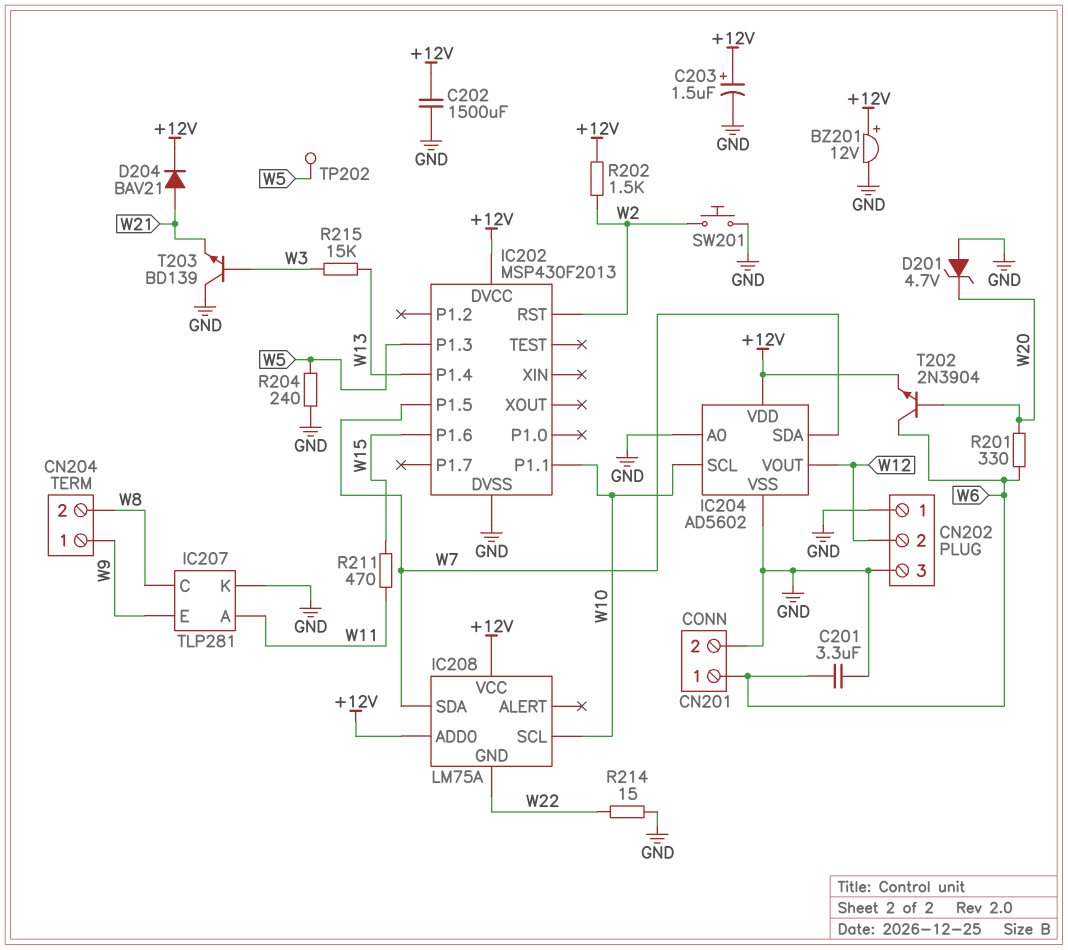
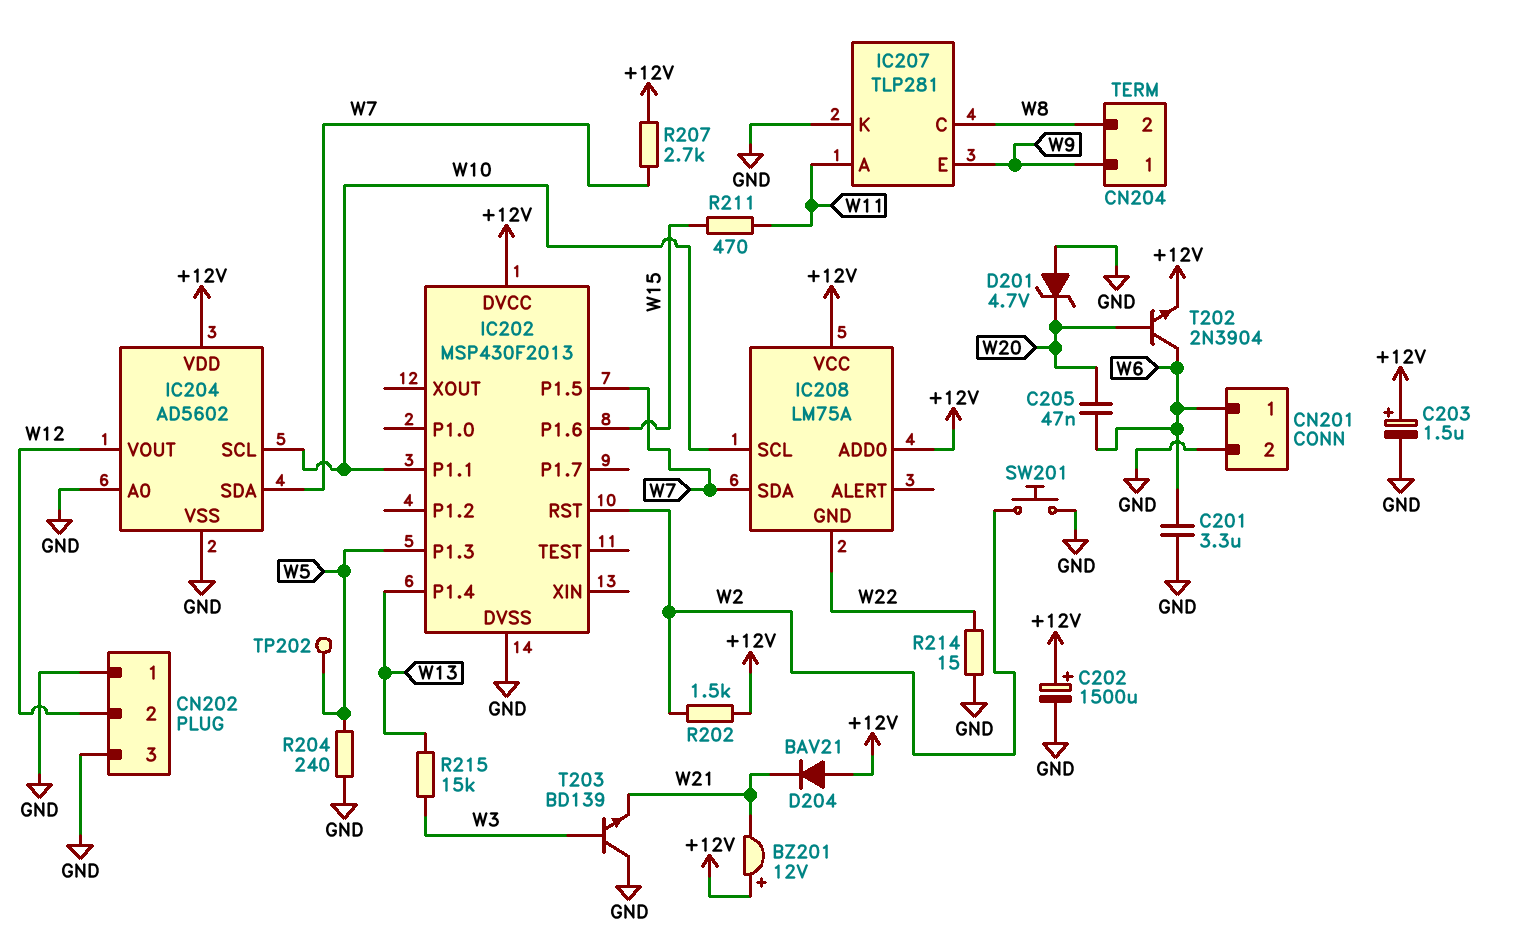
BZ201: buzzer 12V (plus +12V, minus GND) -> buzzer 12V (plus +12V, minus W21)
C202: 1500uF (+12V, GND) -> 1500uF (plus +12V, minus GND)
C205: none -> 47nF (W6, W20)
D204: diode BAV21 (A W21, K +12V) -> diode BAV21 (A +12V, K W21)
R201: 330 (W6, W20) -> none
R207: none -> 2.7k (+12V, W7)

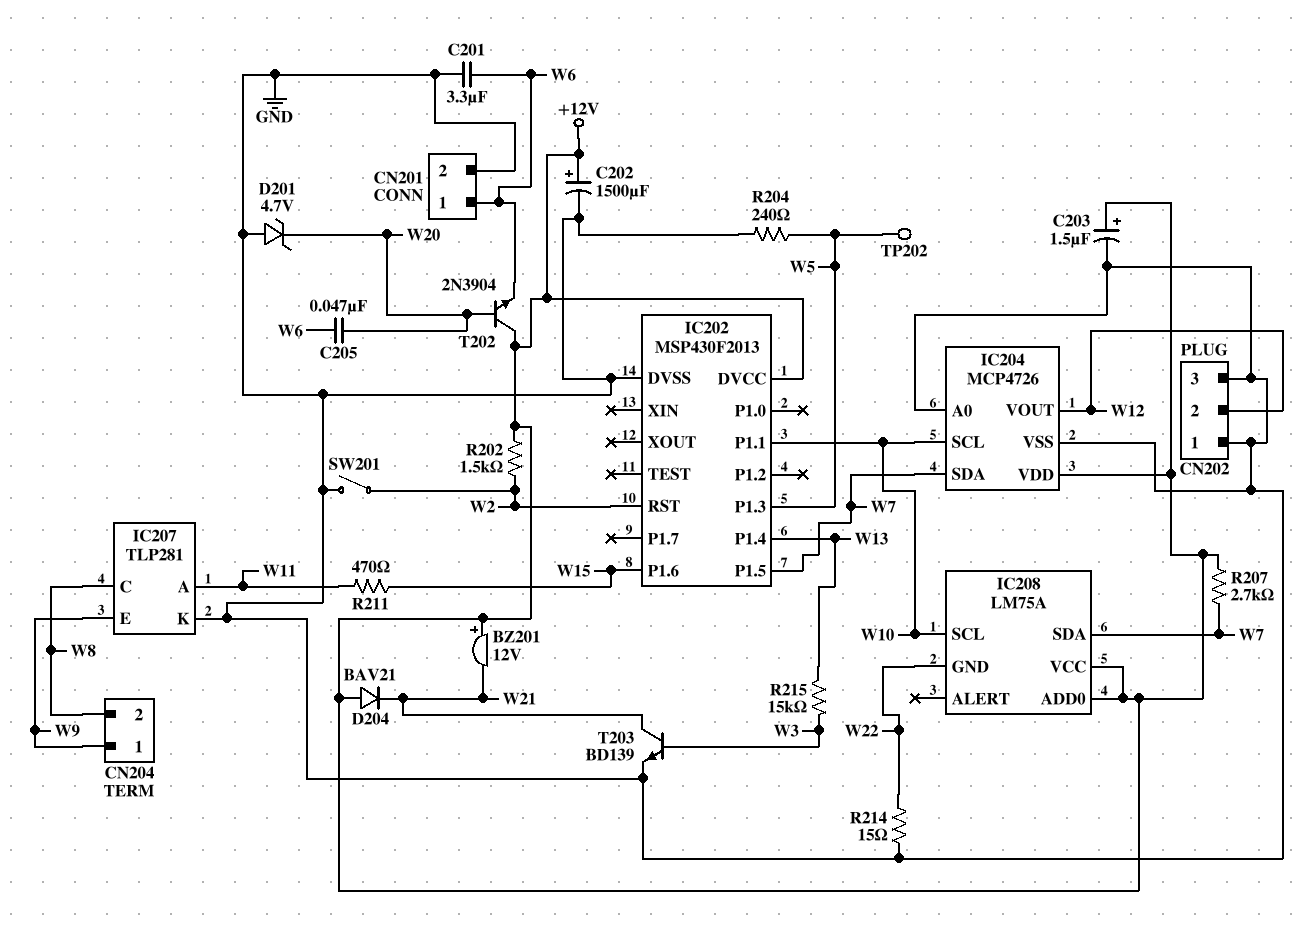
IC204: AD5602 -> MCP4726
SW201: button (GND, W2) -> switch (GND, W2)
T202: NPN 2N3904 (B W20, C W6, E +12V) -> NPN 2N3904 (B W20, C +12V, E W6)
T203: NPN BD139 (B W3, C GND, E W21) -> NPN BD139 (B W3, C W21, E GND)

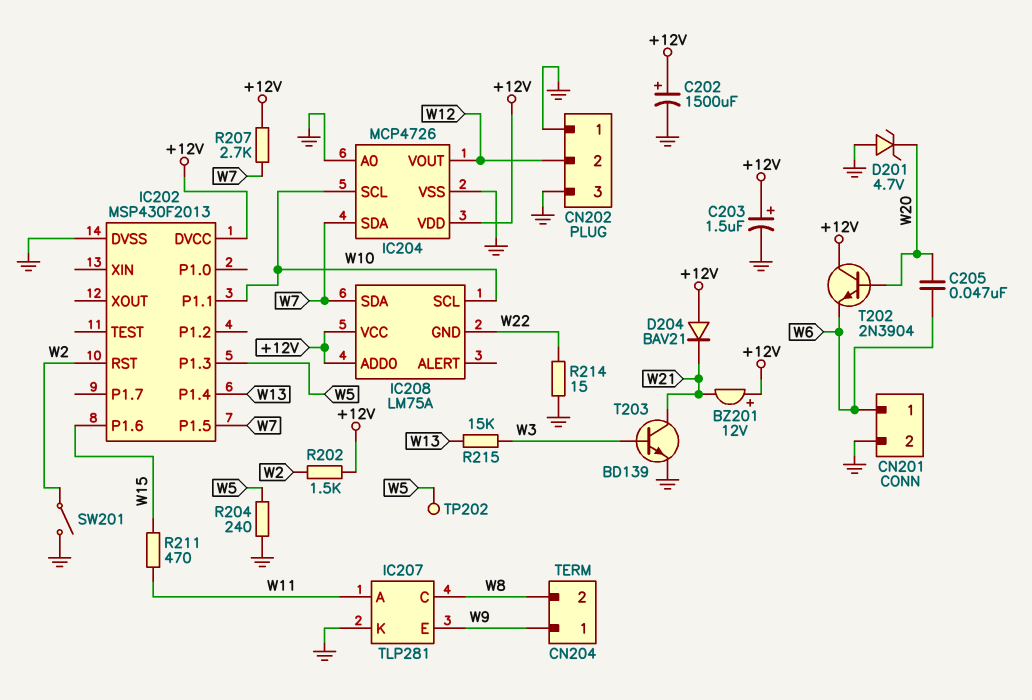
C201: 3.3uF (GND, W6) -> none

